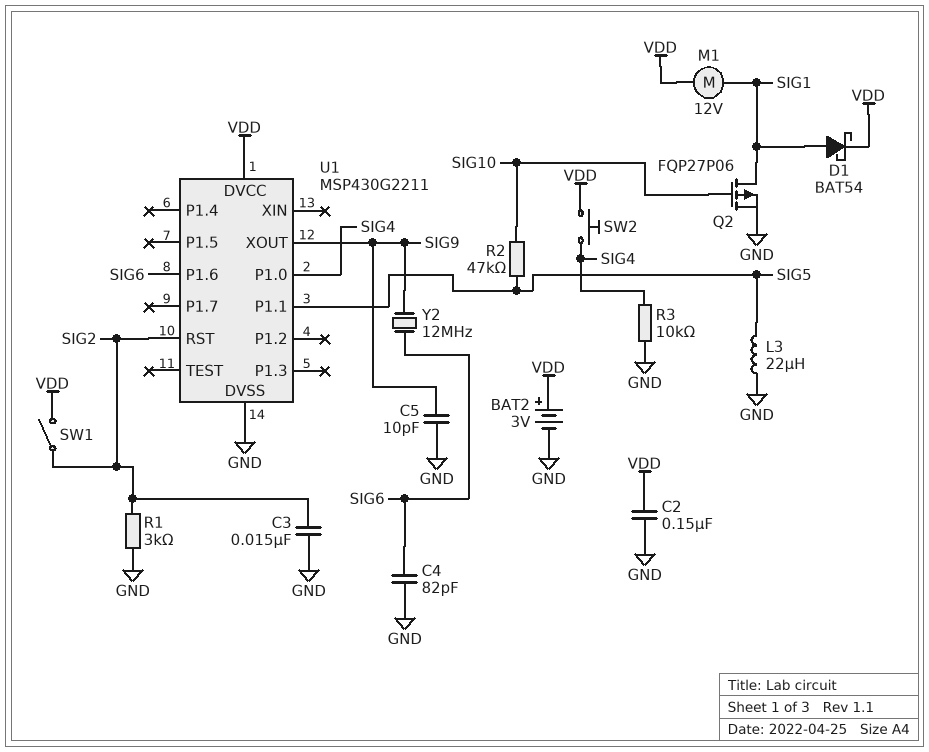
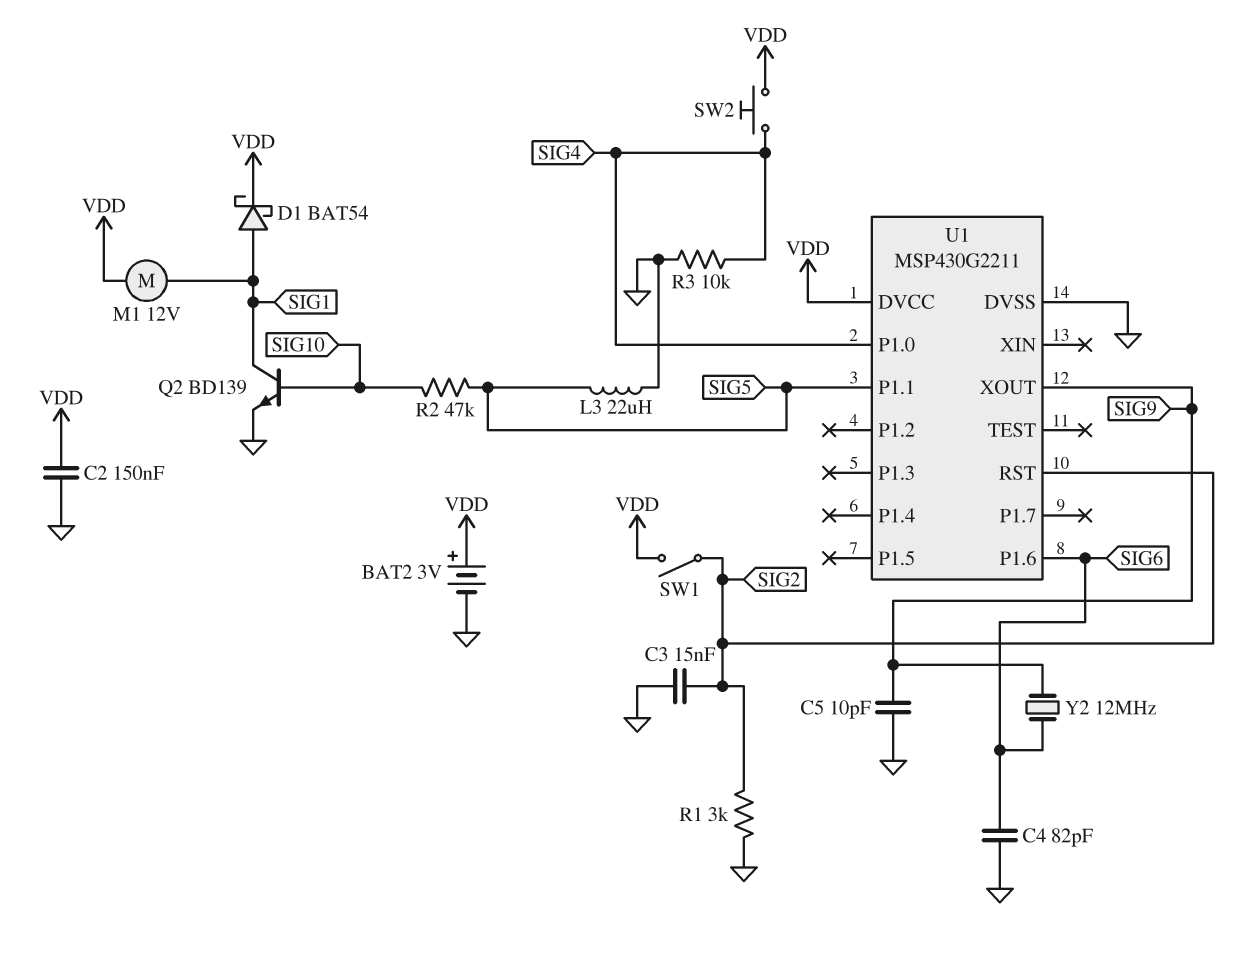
Q2: PMOS FQP27P06 (G SIG10, D SIG1, S GND) -> NPN BD139 (B SIG10, C SIG1, E GND)

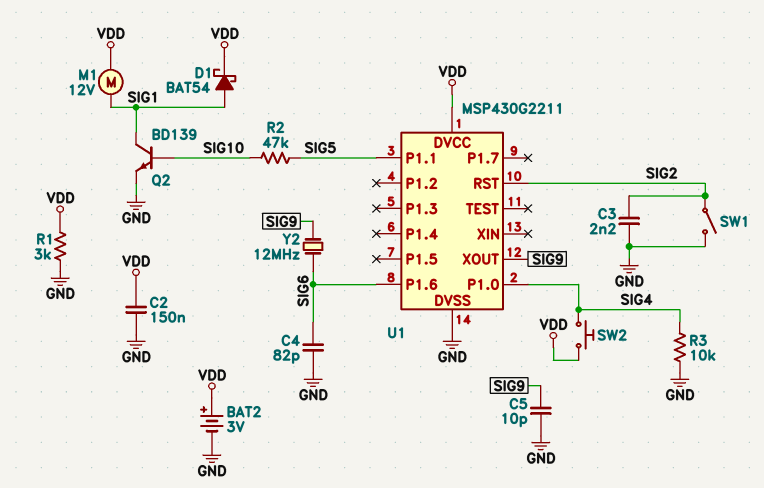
C3: 15nF (GND, SIG2) -> 2.2nF (GND, SIG2)
L3: 22uH (GND, SIG5) -> none
R1: 3k (GND, SIG2) -> 3k (GND, VDD)
SW1: switch (SIG2, VDD) -> switch (GND, SIG2)

